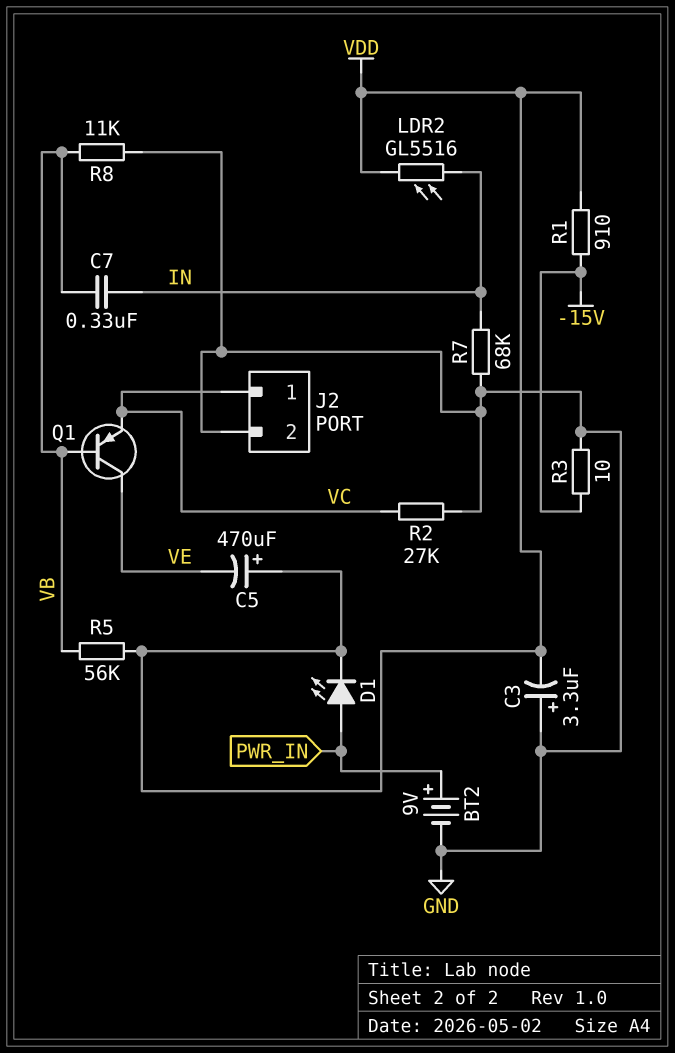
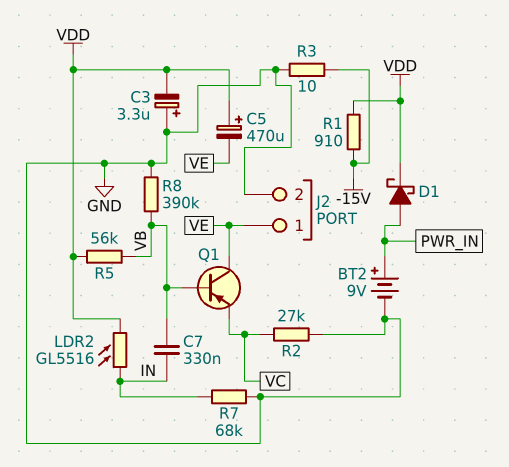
D1: LED (A PWR_IN, K VDD) -> schottky (A PWR_IN, K VDD)
J2 pin 1: VC -> VE
R8: 11k (GND, VB) -> 390k (GND, VB)

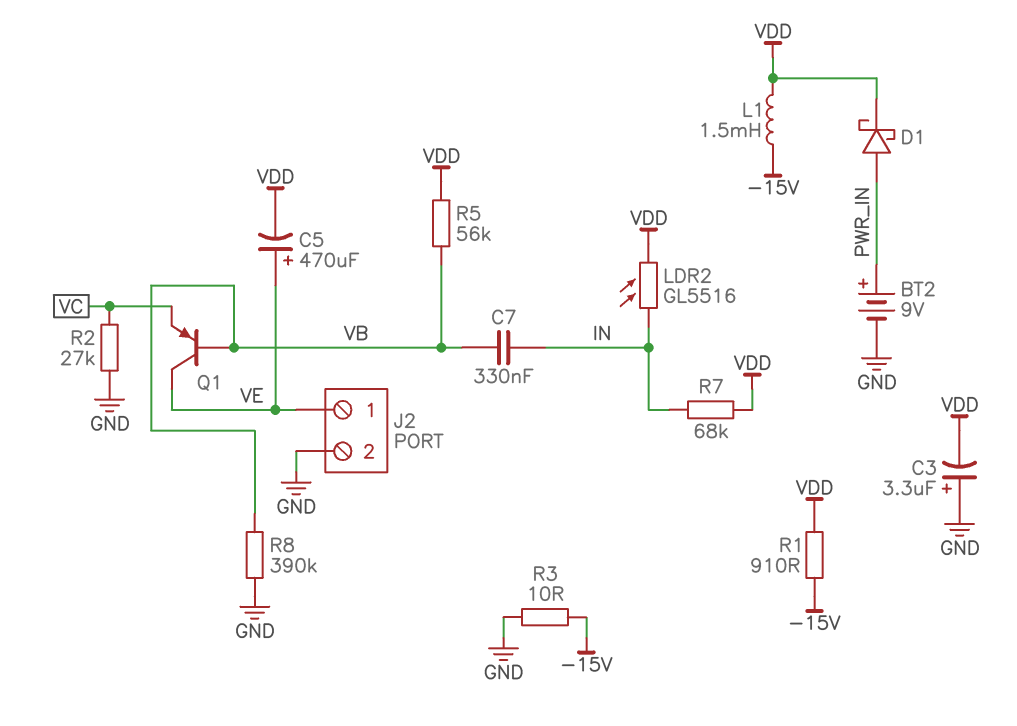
C5: 470uF (plus VDD, minus VE) -> 470uF (plus VE, minus VDD)
L1: none -> 1.5mH (-15V, VDD)
R7: 68k (GND, IN) -> 68k (IN, VDD)

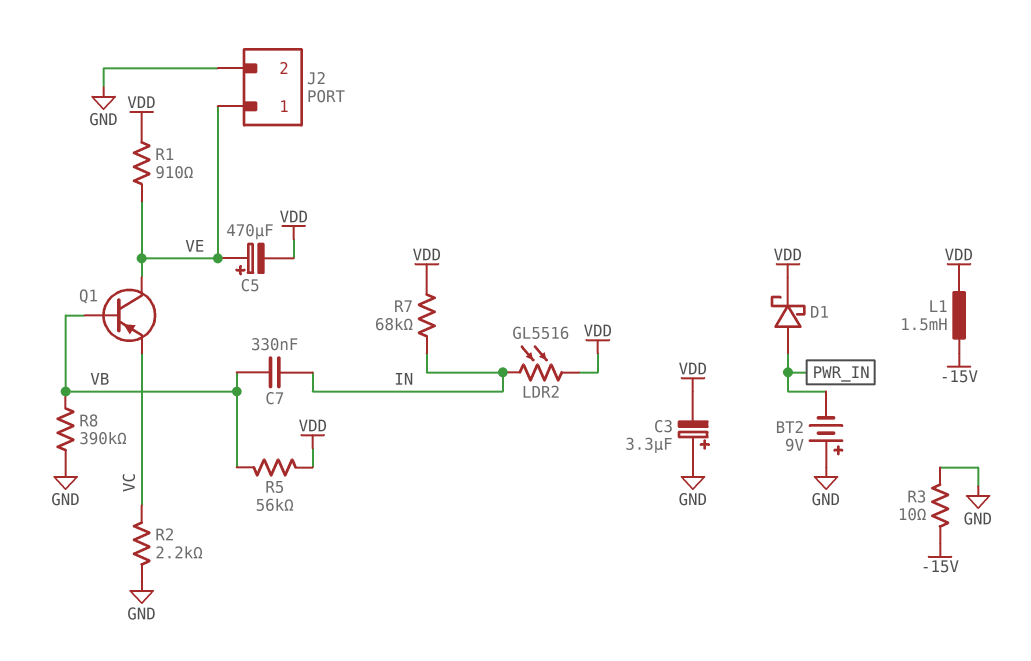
BT2: 9V (plus PWR_IN, minus GND) -> 9V (plus GND, minus PWR_IN)
R1: 910 (-15V, VDD) -> 910 (VDD, VE)
R2: 27k (GND, VC) -> 2.2k (GND, VC)

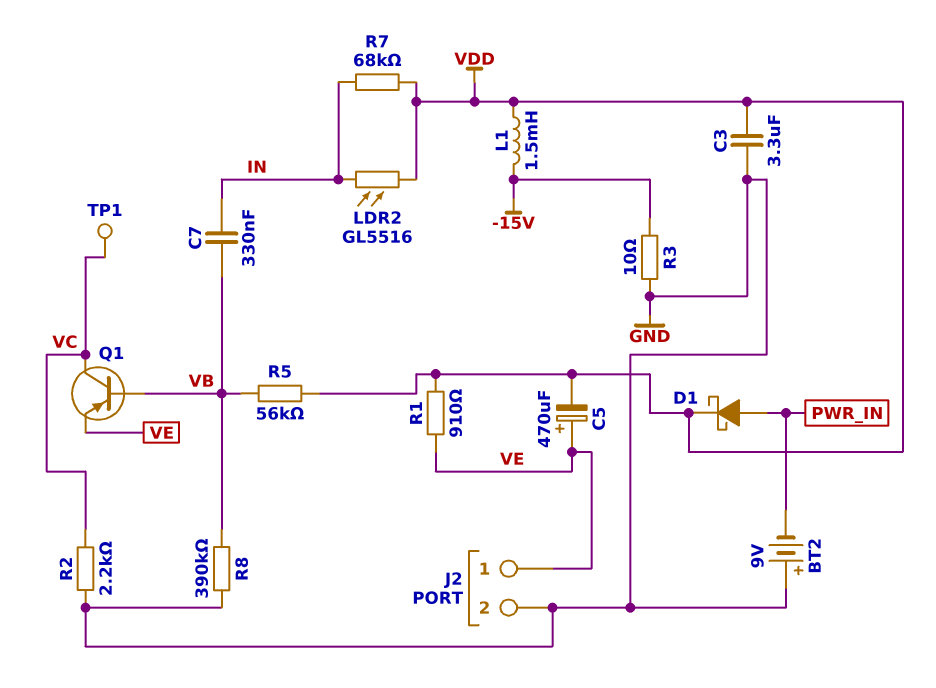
C3: 3.3uF (plus GND, minus VDD) -> 3.3uF (GND, VDD)
Q1: PNP (B VB, C VE, E VC) -> PNP (B VB, C VC, E VE)
TP1: none -> test point (VC)

